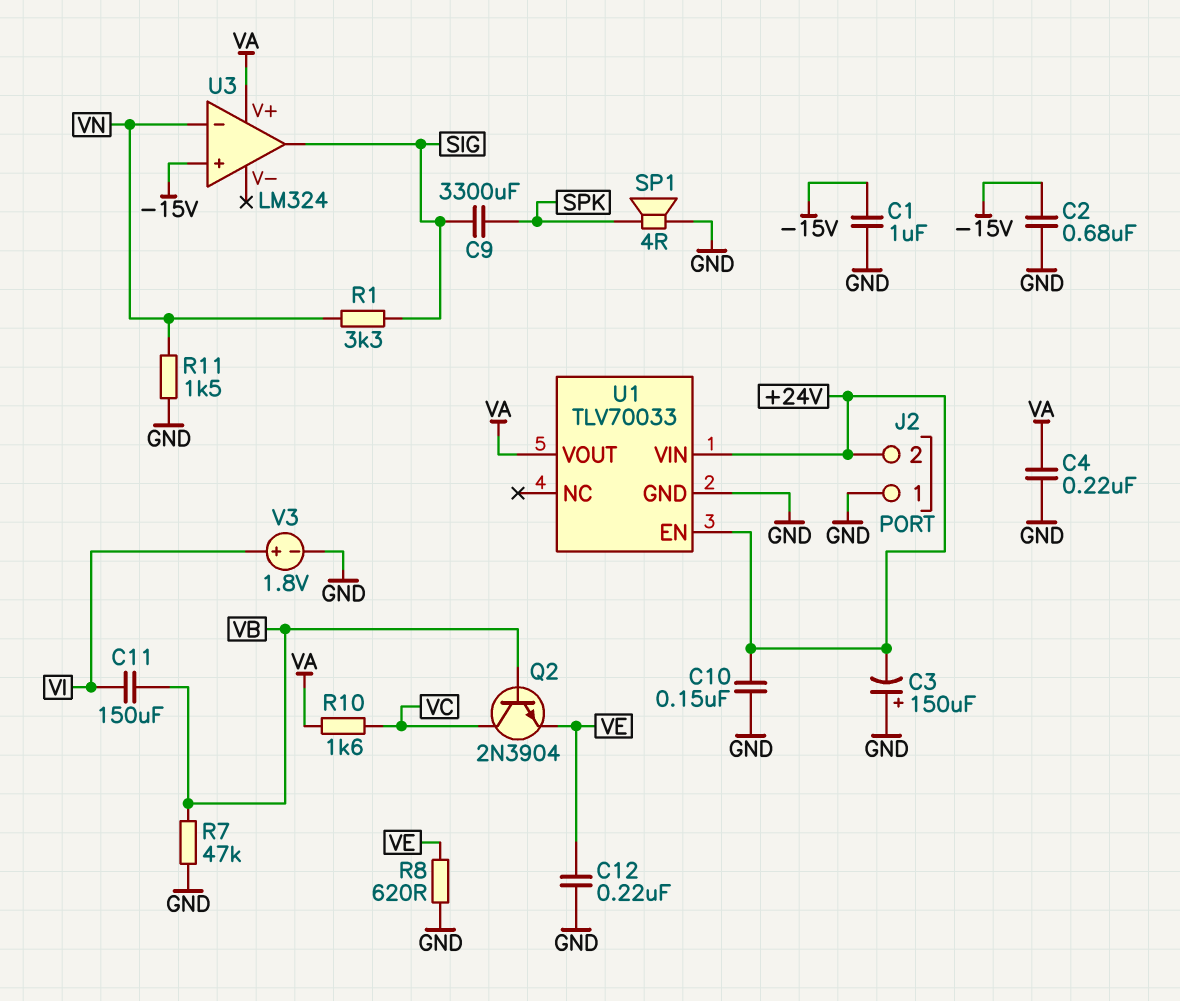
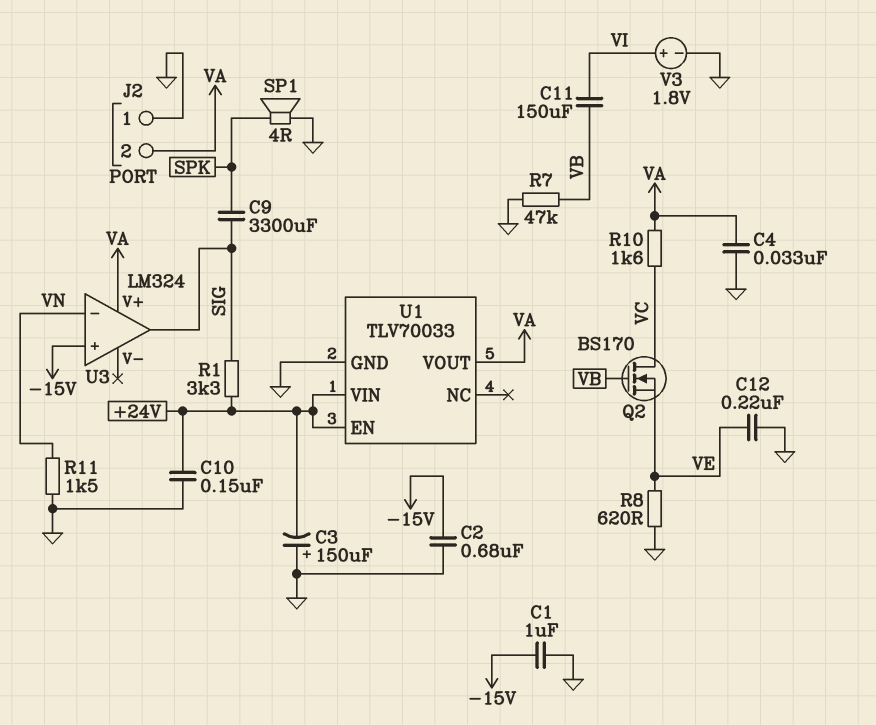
C4: 220nF (GND, VA) -> 33nF (GND, VA)
J2 pin 2: +24V -> VA
Q2: NPN 2N3904 (B VB, C VC, E VE) -> NMOS BS170 (G VB, D VC, S VE)
R1: 3.3k (SIG, VN) -> 3.3k (+24V, SIG)

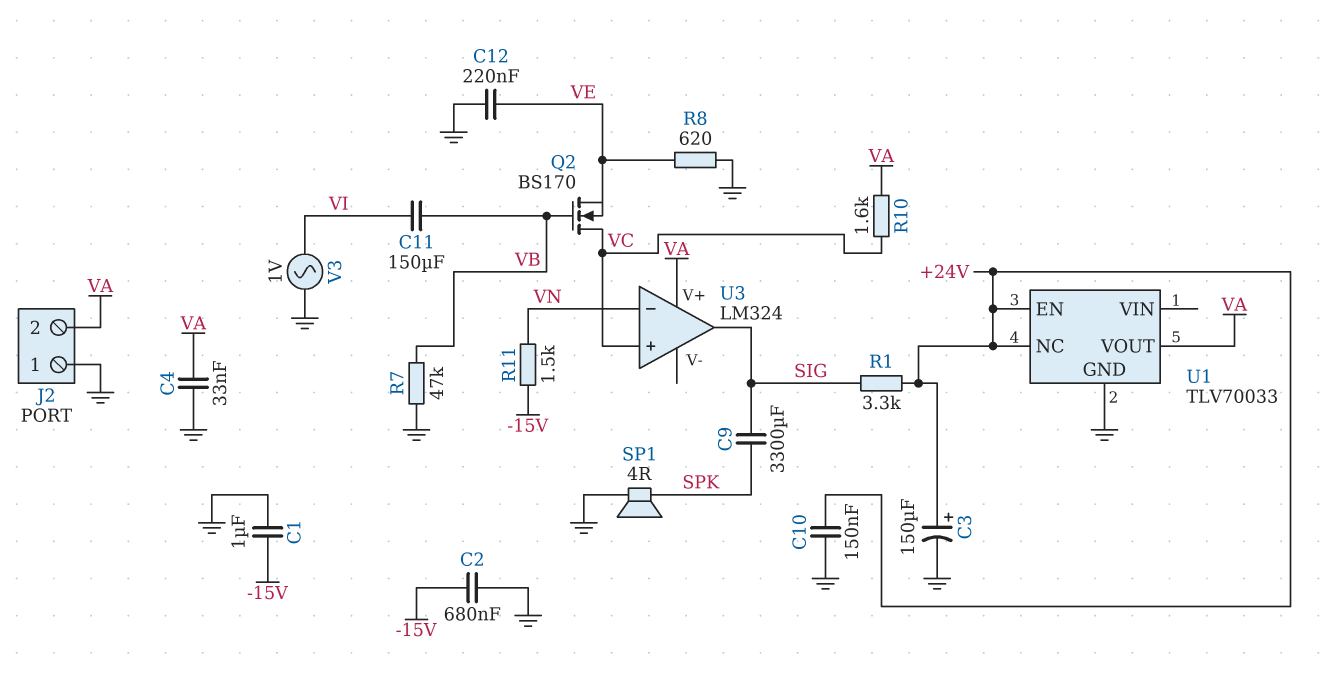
C3: 150uF (plus GND, minus +24V) -> 150uF (plus +24V, minus GND)
R11: 1.5k (GND, VN) -> 1.5k (-15V, VN)
U1 pin NC: none -> +24V
U1 pin VIN: +24V -> none
U3 pin in+: -15V -> VC
V3: 1.8V (plus VI, minus GND) -> AC 1V (GND, VI)

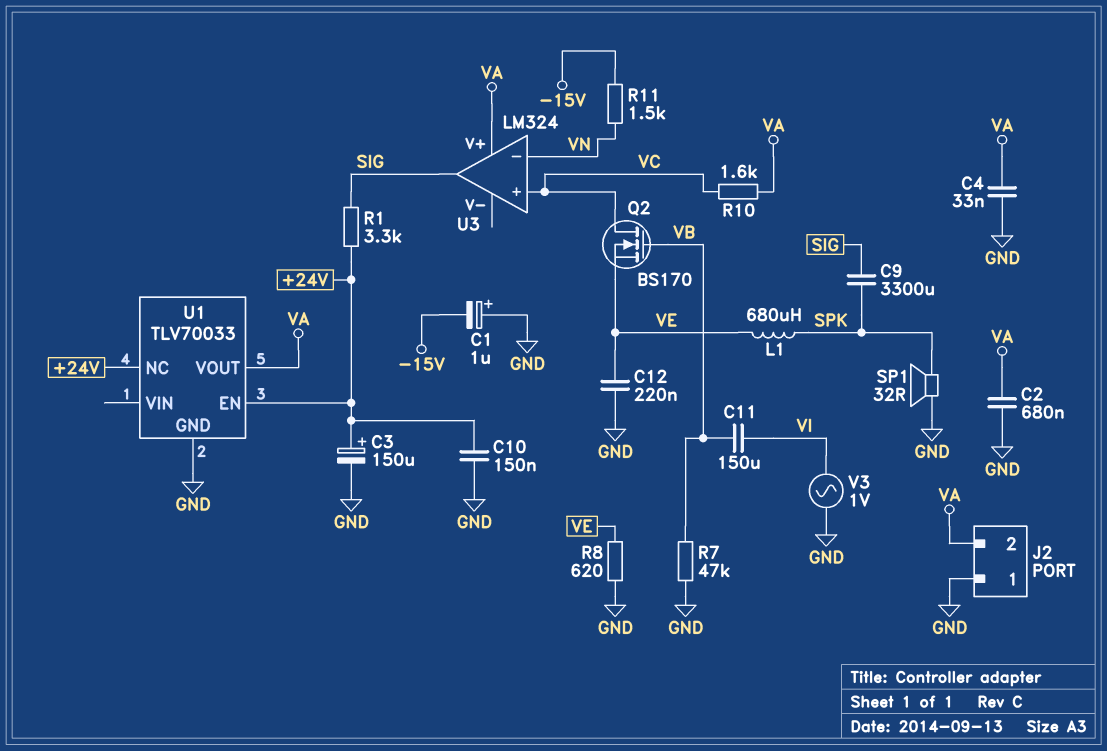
C1: 1uF (-15V, GND) -> 1uF (plus GND, minus -15V)
C2: 680nF (-15V, GND) -> 680nF (GND, VA)
L1: none -> 680uH (SPK, VE)
SP1: speaker 4R (GND, SPK) -> speaker 32R (GND, SPK)

